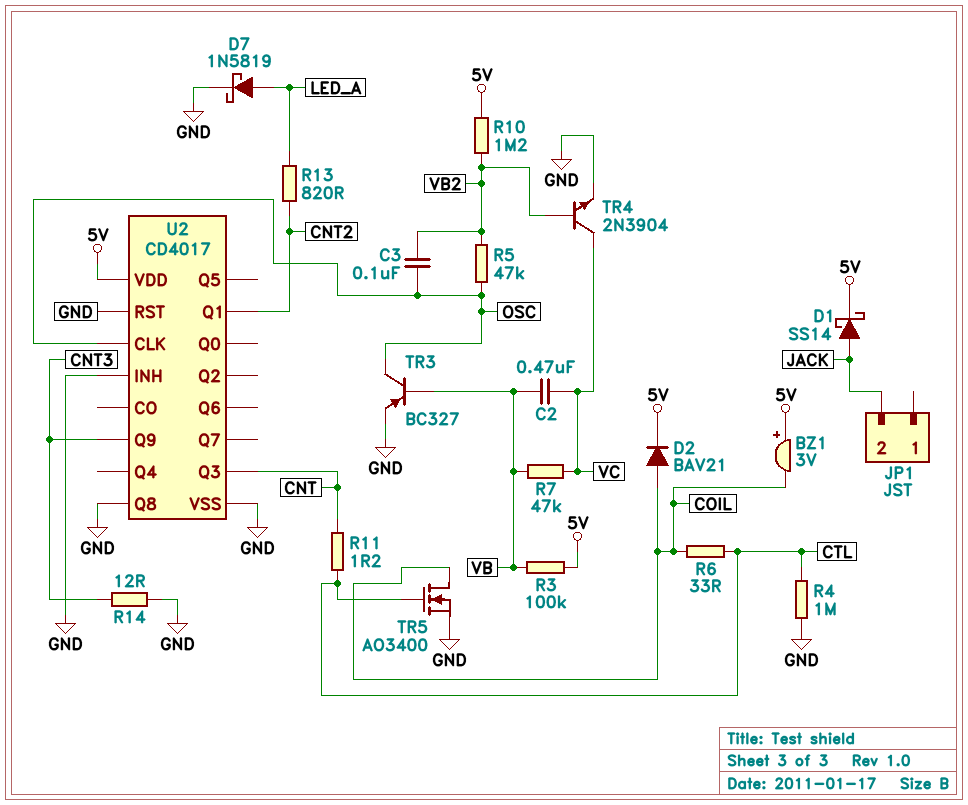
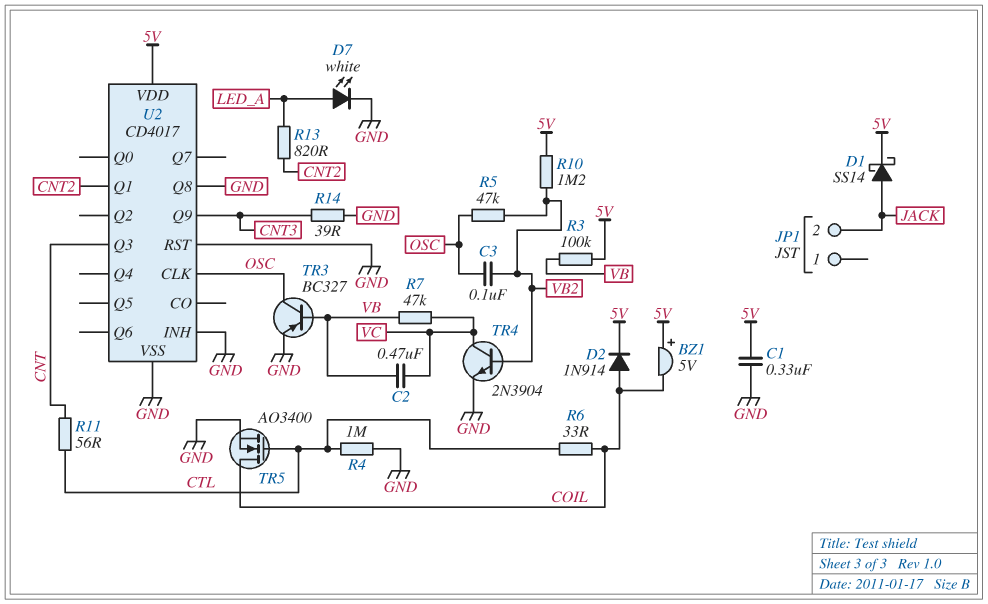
BZ1: buzzer 3V (plus 5V, minus COIL) -> buzzer 5V (plus 5V, minus COIL)
C1: none -> 330nF (5V, GND)
D2: diode BAV21 (A COIL, K 5V) -> diode 1N914 (A COIL, K 5V)
D7: schottky 1N5819 (A LED_A, K GND) -> LED white (A LED_A, K GND)
R11: 1.2 (CNT, CTL) -> 56 (CNT, CTL)
R14: 12 (CNT3, GND) -> 39 (CNT3, GND)

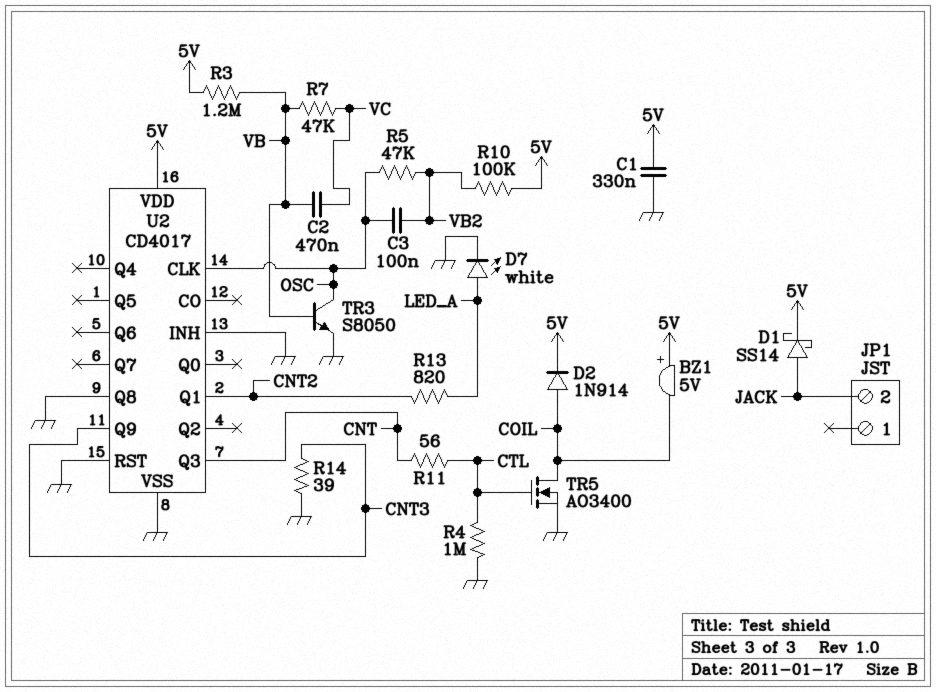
R3: 100k (5V, VB) -> 1.2M (5V, VB)
R6: 33 (COIL, CTL) -> none
R10: 1.2M (5V, VB2) -> 100k (5V, VB2)
TR3: PNP BC327 (B VB, C OSC, E GND) -> NPN S8050 (B VB, C OSC, E GND)
TR4: NPN 2N3904 (B VB2, C VC, E GND) -> none

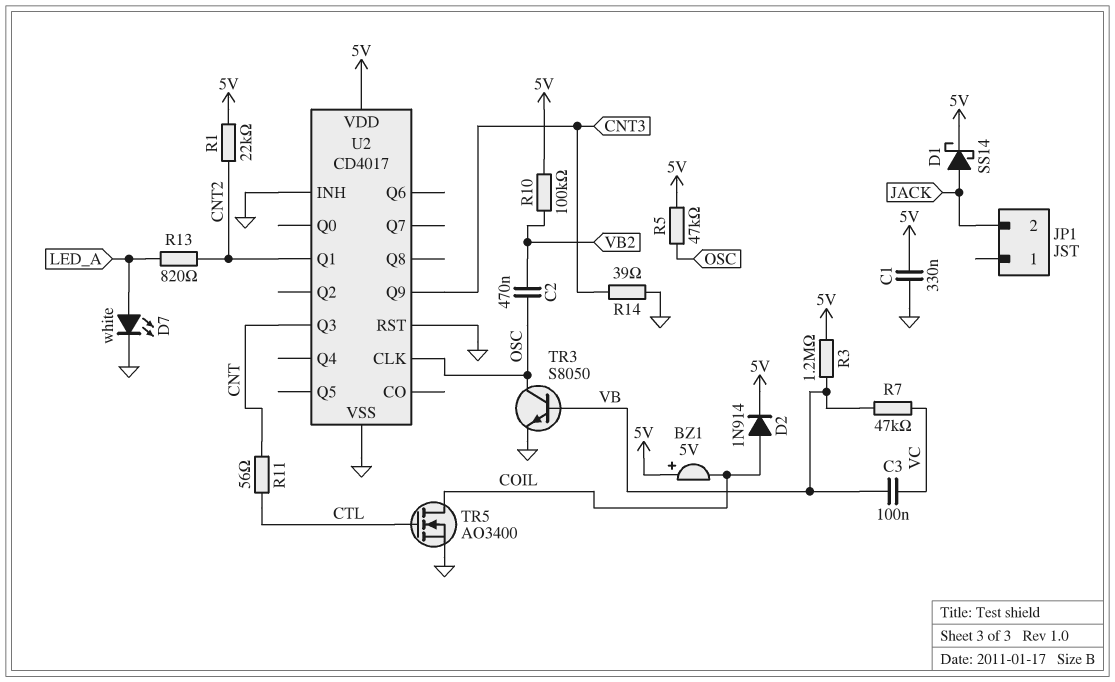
C2: 470nF (VB, VC) -> 470nF (OSC, VB2)
C3: 100nF (OSC, VB2) -> 100nF (VB, VC)
R1: none -> 22k (5V, CNT2)
R4: 1M (CTL, GND) -> none
R5: 47k (OSC, VB2) -> 47k (5V, OSC)
U2 pin Q8: GND -> none

